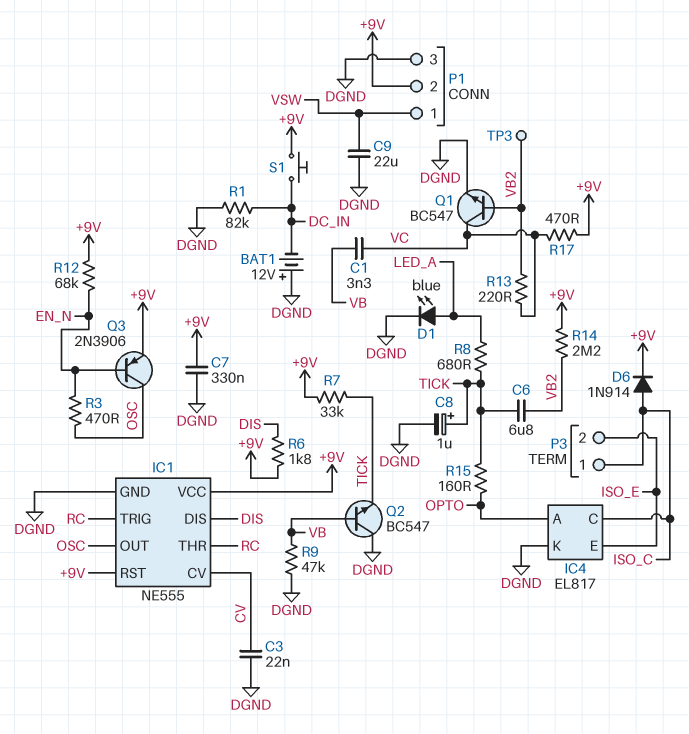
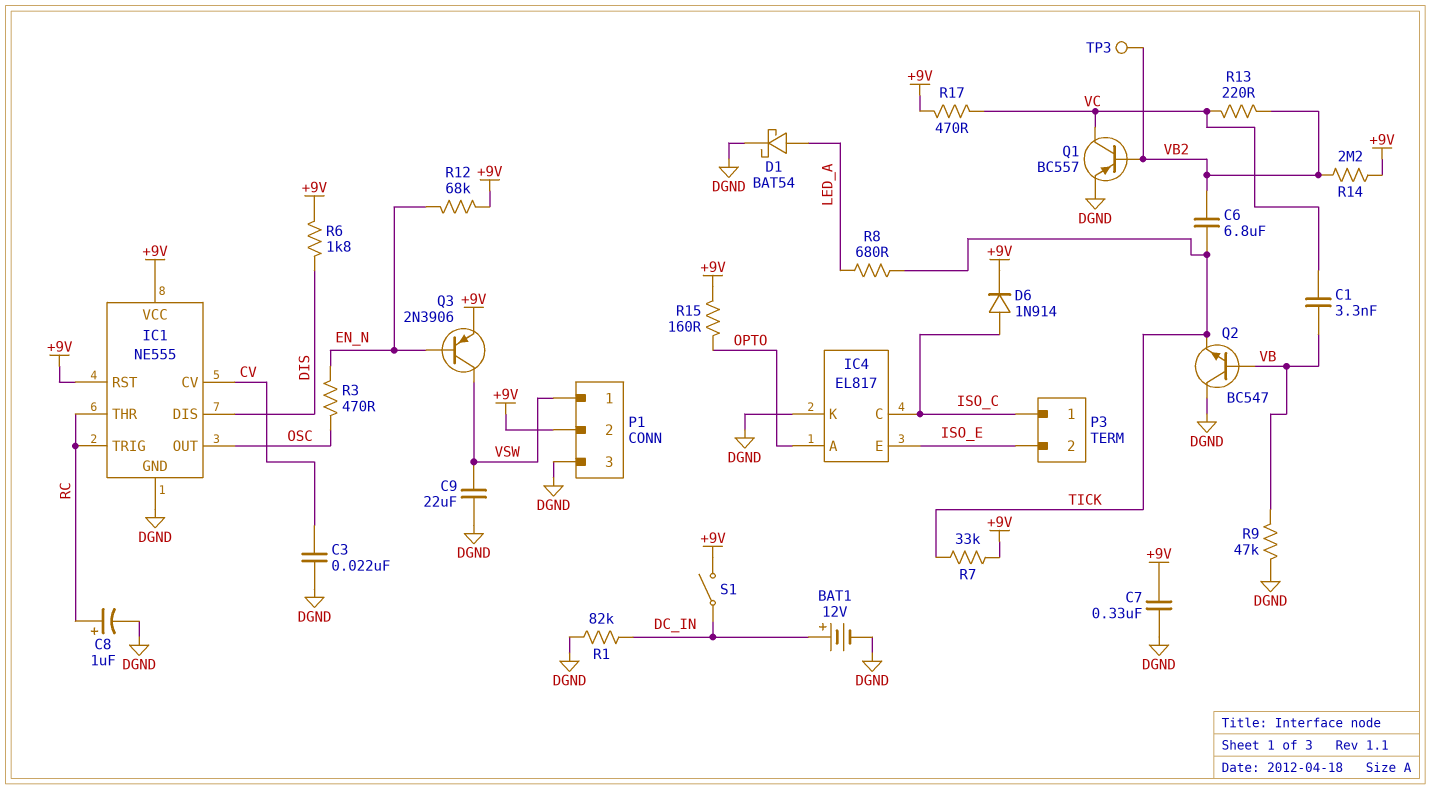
BAT1: 12V (plus DGND, minus DC_IN) -> 12V (plus DC_IN, minus DGND)
C8: 1uF (plus TICK, minus DGND) -> 1uF (plus RC, minus DGND)
D1: LED blue (A LED_A, K DGND) -> schottky BAT54 (A LED_A, K DGND)
Q1: NPN BC547 (B VB2, C VC, E DGND) -> PNP BC557 (B VB2, C VC, E DGND)
Q3: PNP 2N3906 (B EN_N, C OSC, E +9V) -> PNP 2N3906 (B EN_N, C VSW, E +9V)
R15: 160 (OPTO, TICK) -> 160 (+9V, OPTO)
S1: button (+9V, DC_IN) -> switch (+9V, DC_IN)

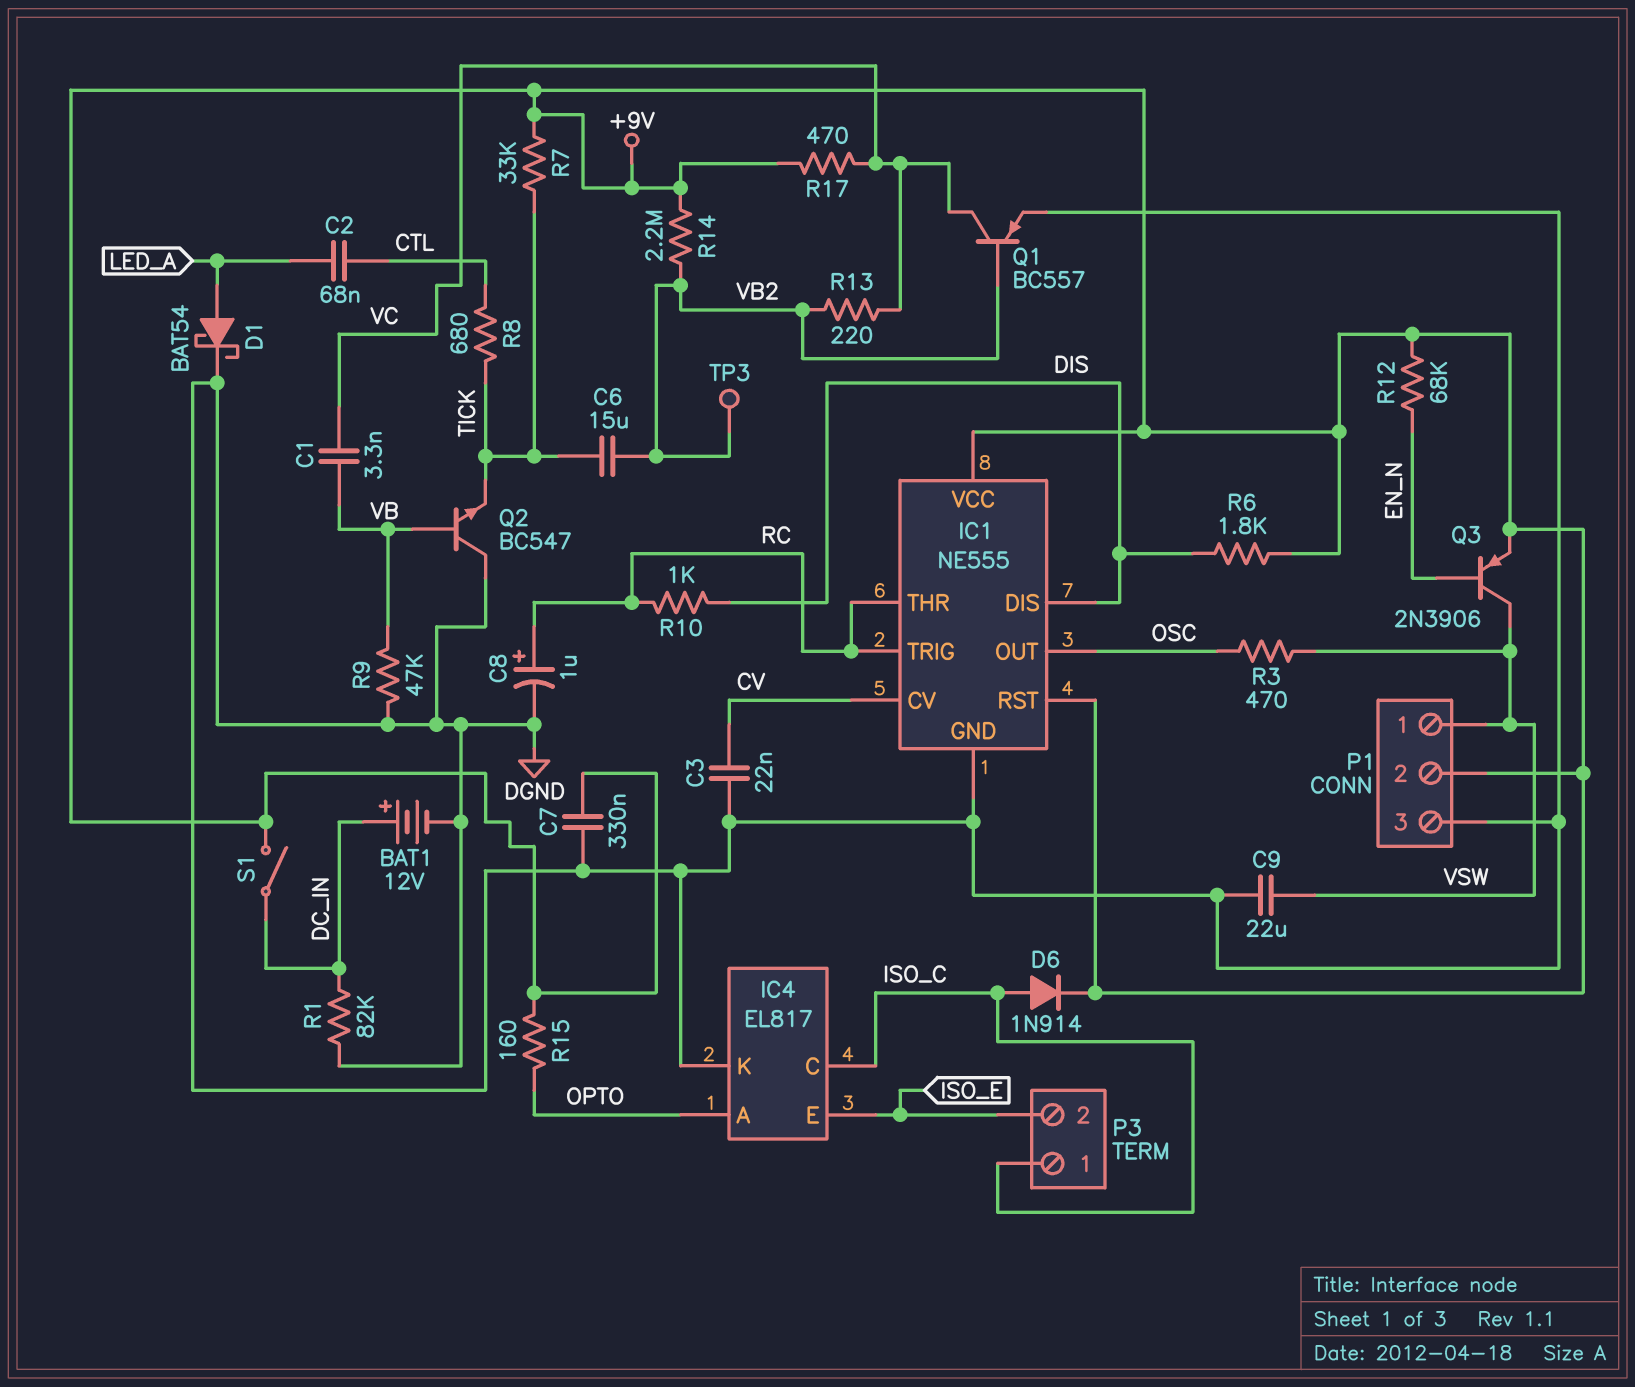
C2: none -> 68nF (CTL, LED_A)
C6: 6.8uF (TICK, VB2) -> 15uF (TICK, VB2)
R3: 470 (EN_N, OSC) -> 470 (OSC, VSW)
R8: 680 (LED_A, TICK) -> 680 (CTL, TICK)
R10: none -> 1k (DIS, RC)

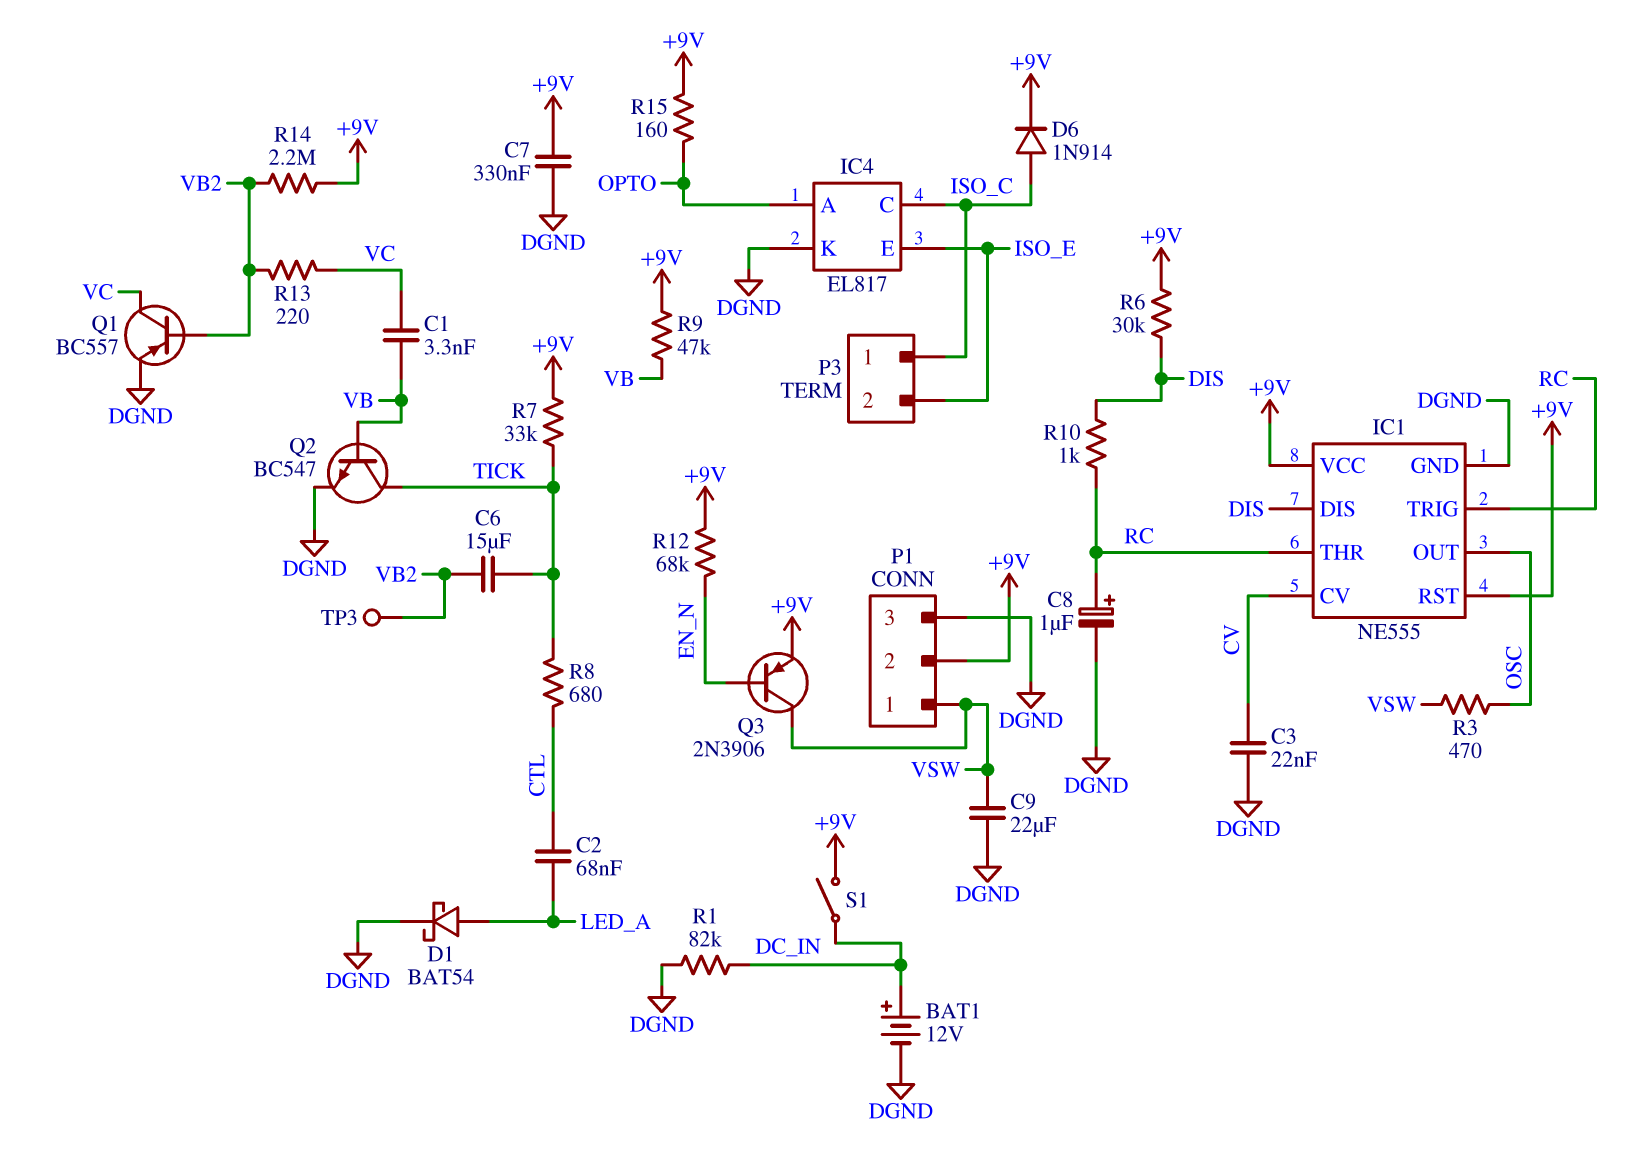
Q2: NPN BC547 (B VB, C DGND, E TICK) -> NPN BC547 (B VB, C TICK, E DGND)
R6: 1.8k (+9V, DIS) -> 30k (+9V, DIS)
R9: 47k (DGND, VB) -> 47k (+9V, VB)
R17: 470 (+9V, VC) -> none

